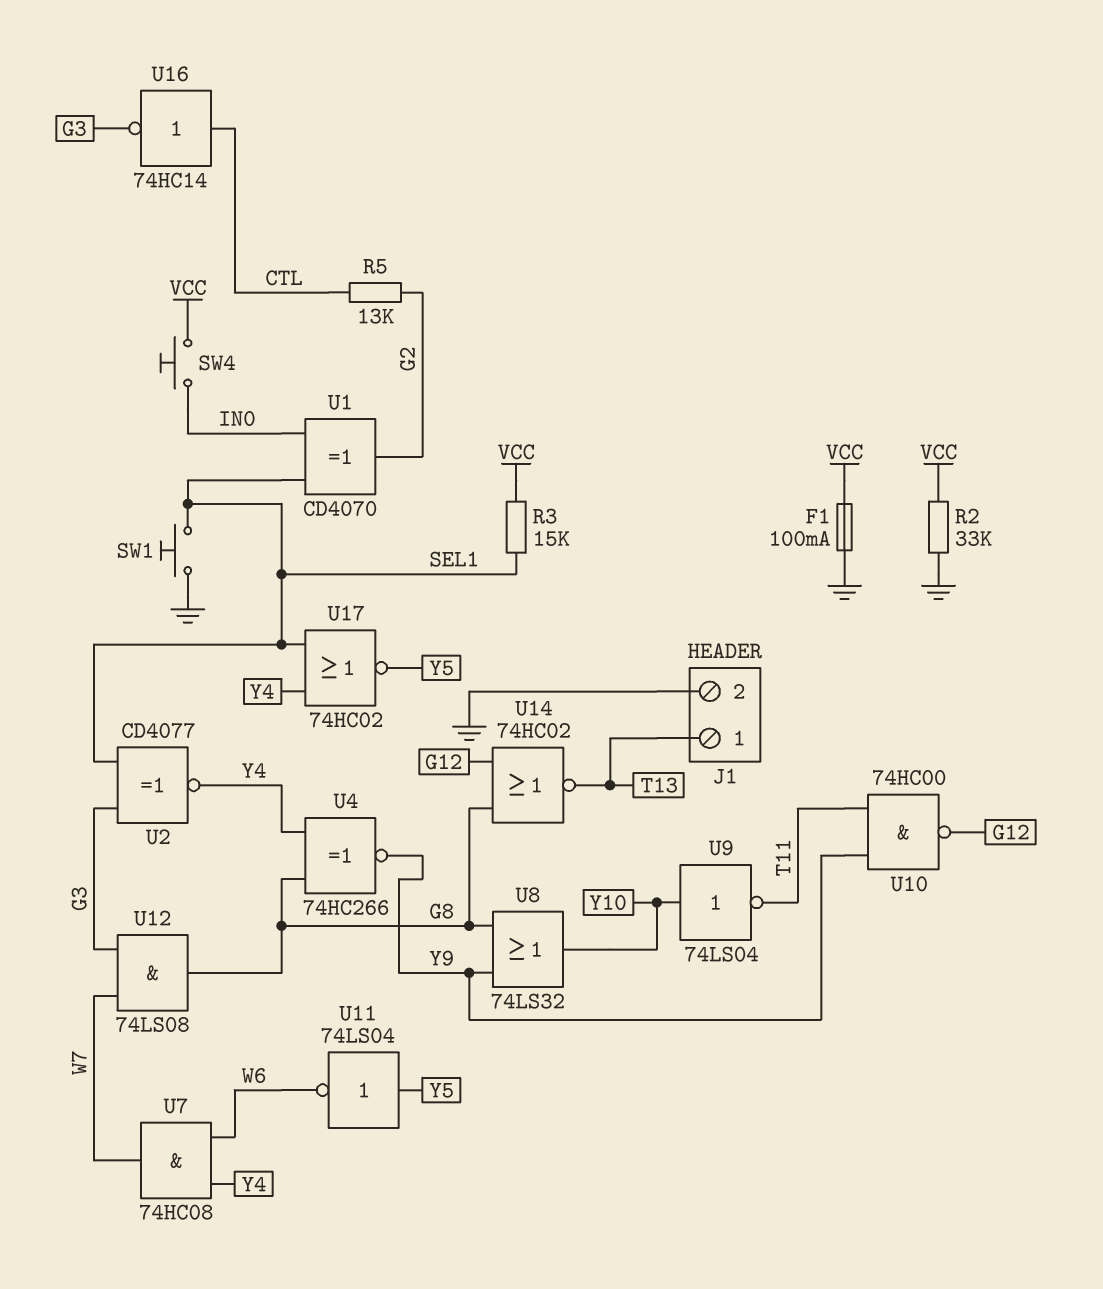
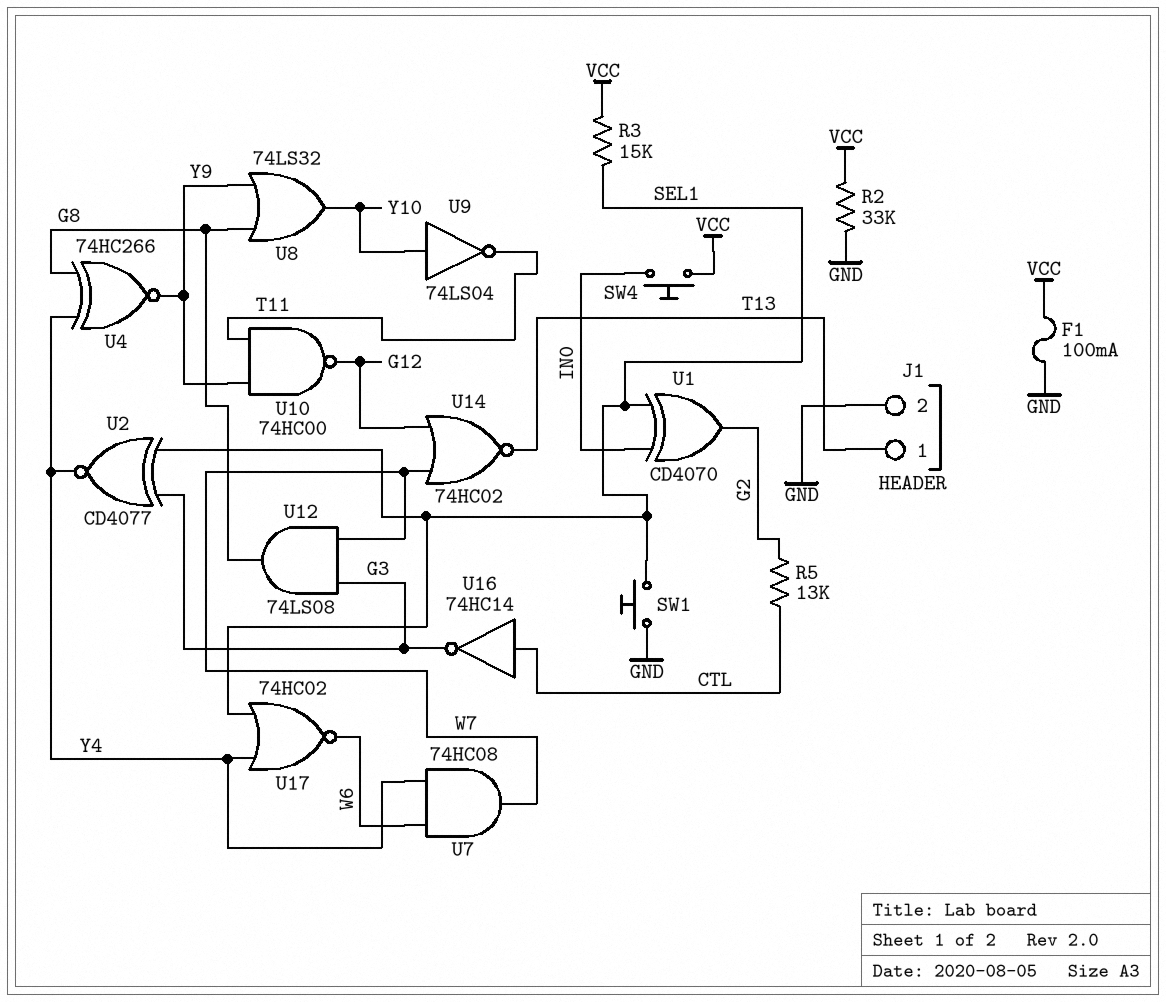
U11: NOT 74LS04 (in Y5, out W6) -> none
U14: NOR 74HC02 (in G8, in G12, out T13) -> NOR 74HC02 (in G12, in W7, out T13)
U17: NOR 74HC02 (in SEL1, in Y4, out Y5) -> NOR 74HC02 (in SEL1, in Y4, out W6)

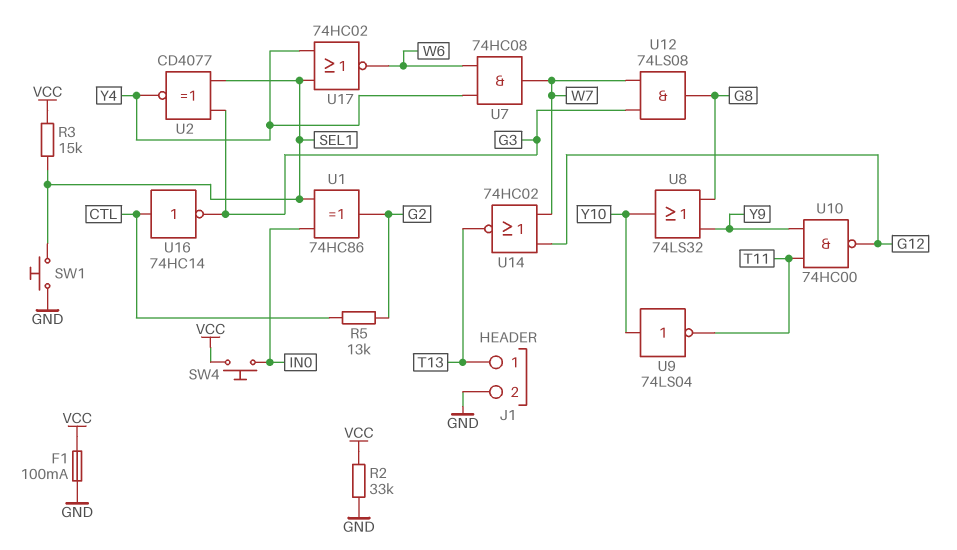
U1: XOR CD4070 (in IN0, in SEL1, out G2) -> XOR 74HC86 (in IN0, in SEL1, out G2)
U4: XNOR 74HC266 (in G8, in Y4, out Y9) -> none

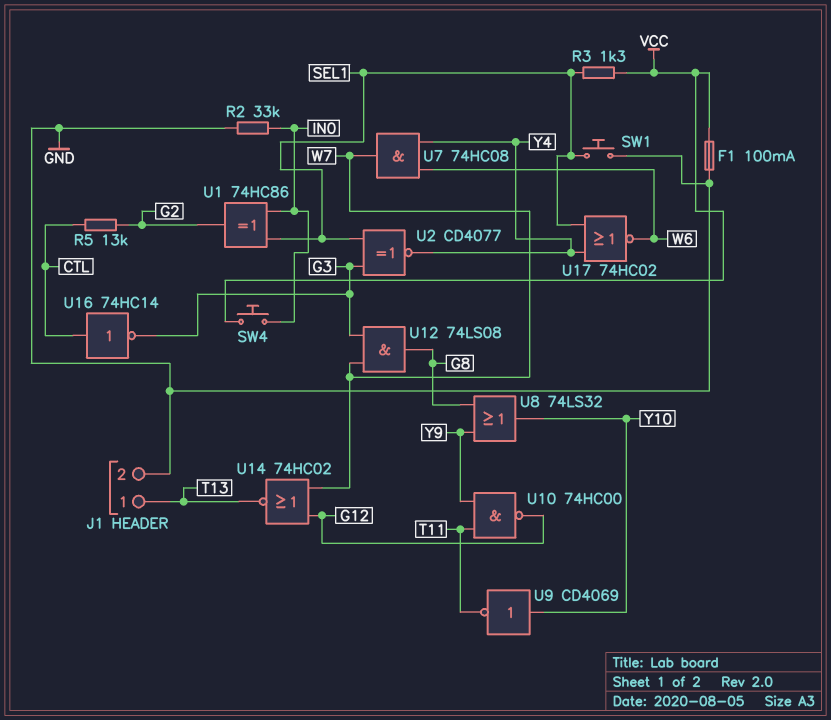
R2: 33k (GND, VCC) -> 33k (GND, IN0)
R3: 15k (SEL1, VCC) -> 1.3k (SEL1, VCC)
U9: NOT 74LS04 (in Y10, out T11) -> NOT CD4069 (in Y10, out T11)

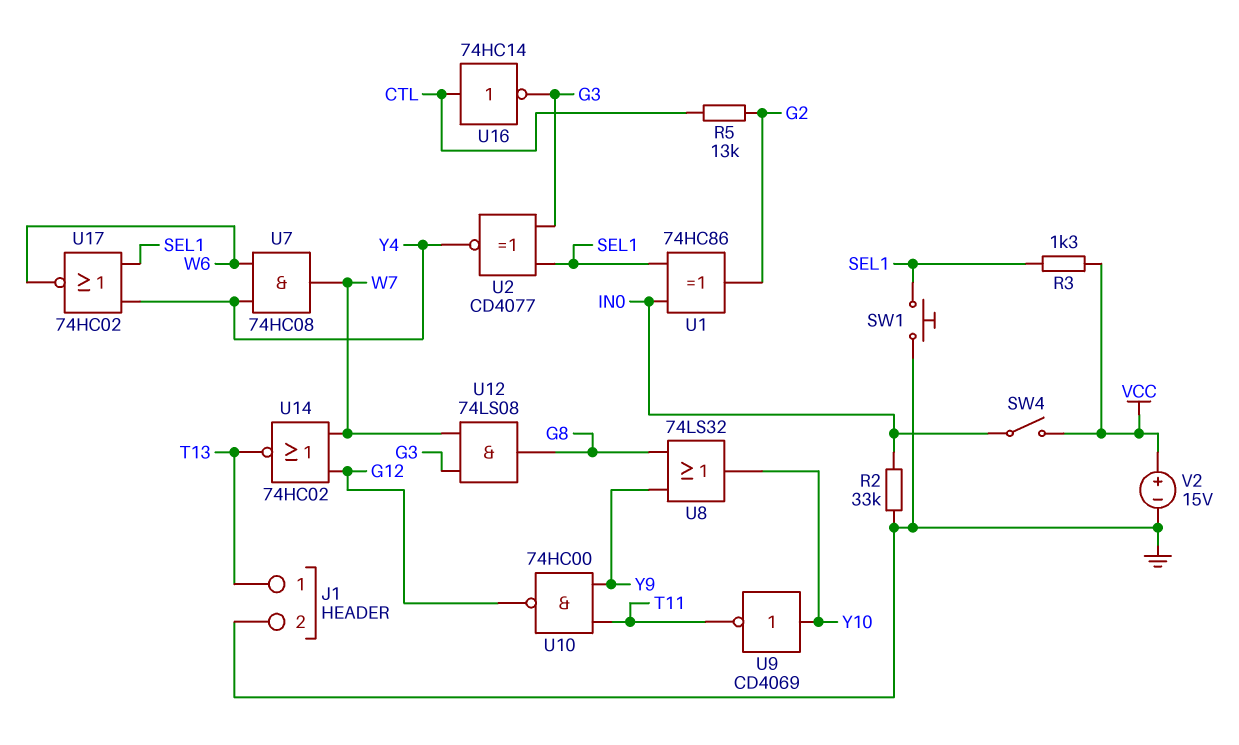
F1: 100mA (GND, VCC) -> none
SW4: button (IN0, VCC) -> switch (IN0, VCC)
V2: none -> 15V (plus VCC, minus GND)

